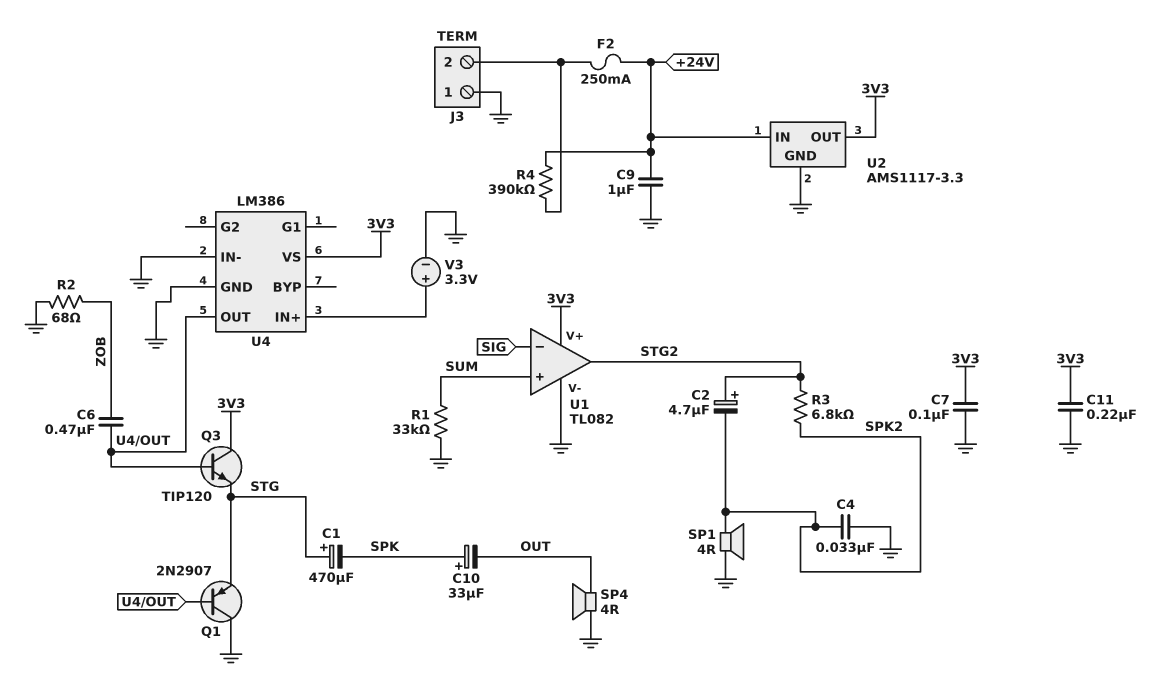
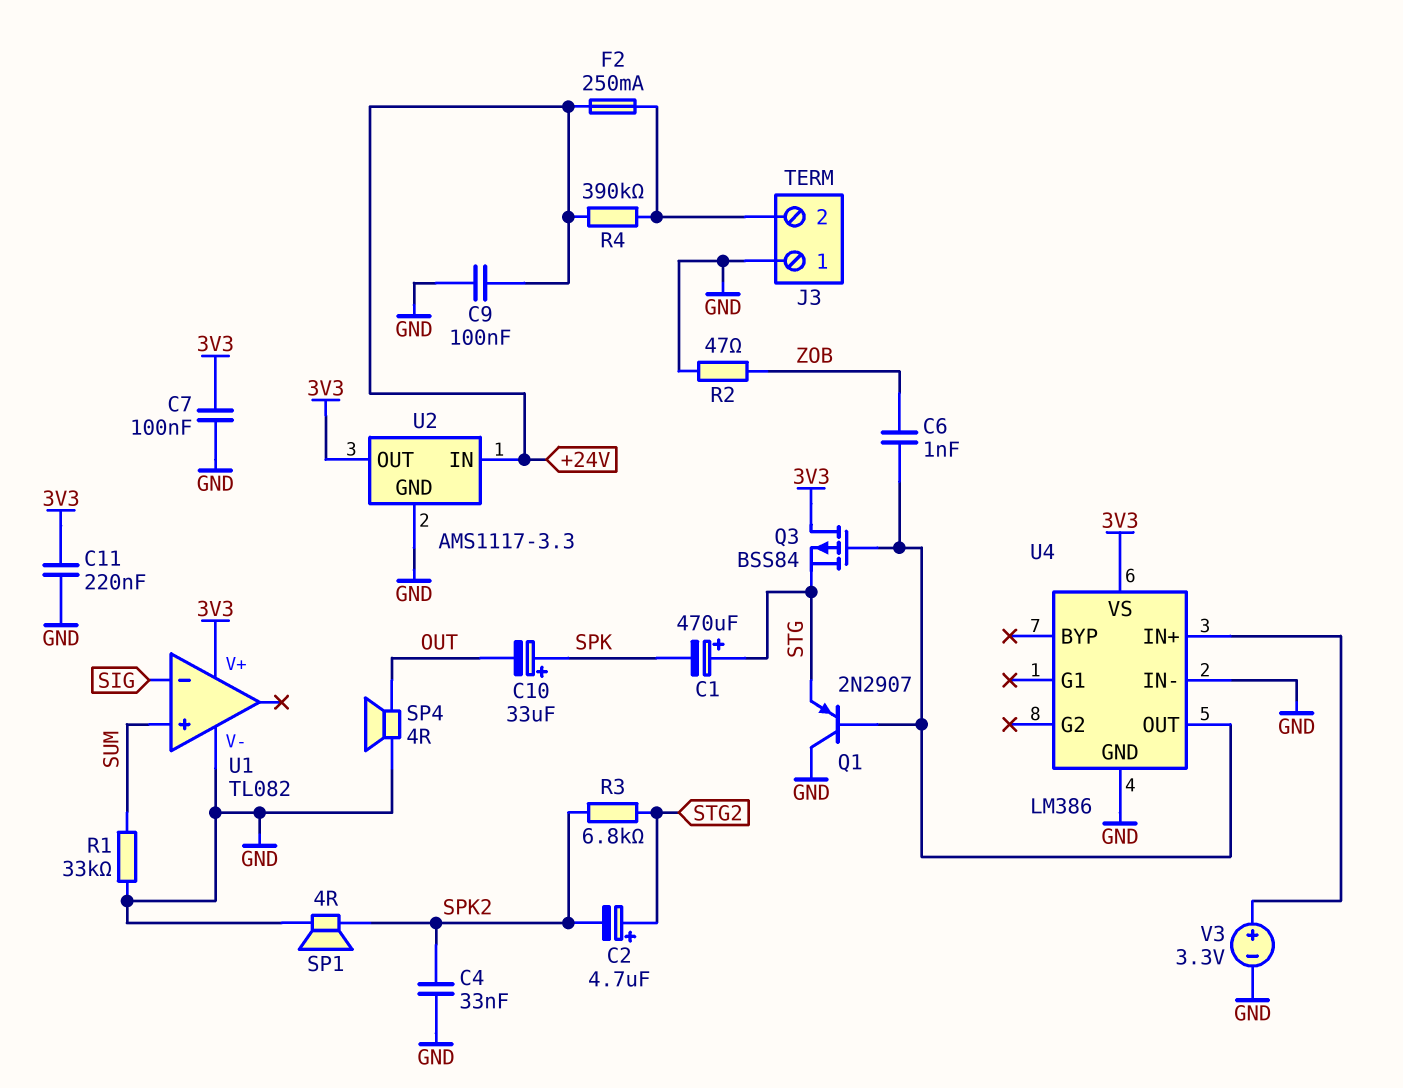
C6: 470nF (U4/OUT, ZOB) -> 1nF (U4/OUT, ZOB)
C9: 1uF (+24V, GND) -> 100nF (+24V, GND)
Q3: NPN TIP120 (B U4/OUT, C 3V3, E STG) -> PMOS BSS84 (G U4/OUT, D 3V3, S STG)
R2: 68 (GND, ZOB) -> 47 (GND, ZOB)
U1 pin out: STG2 -> none

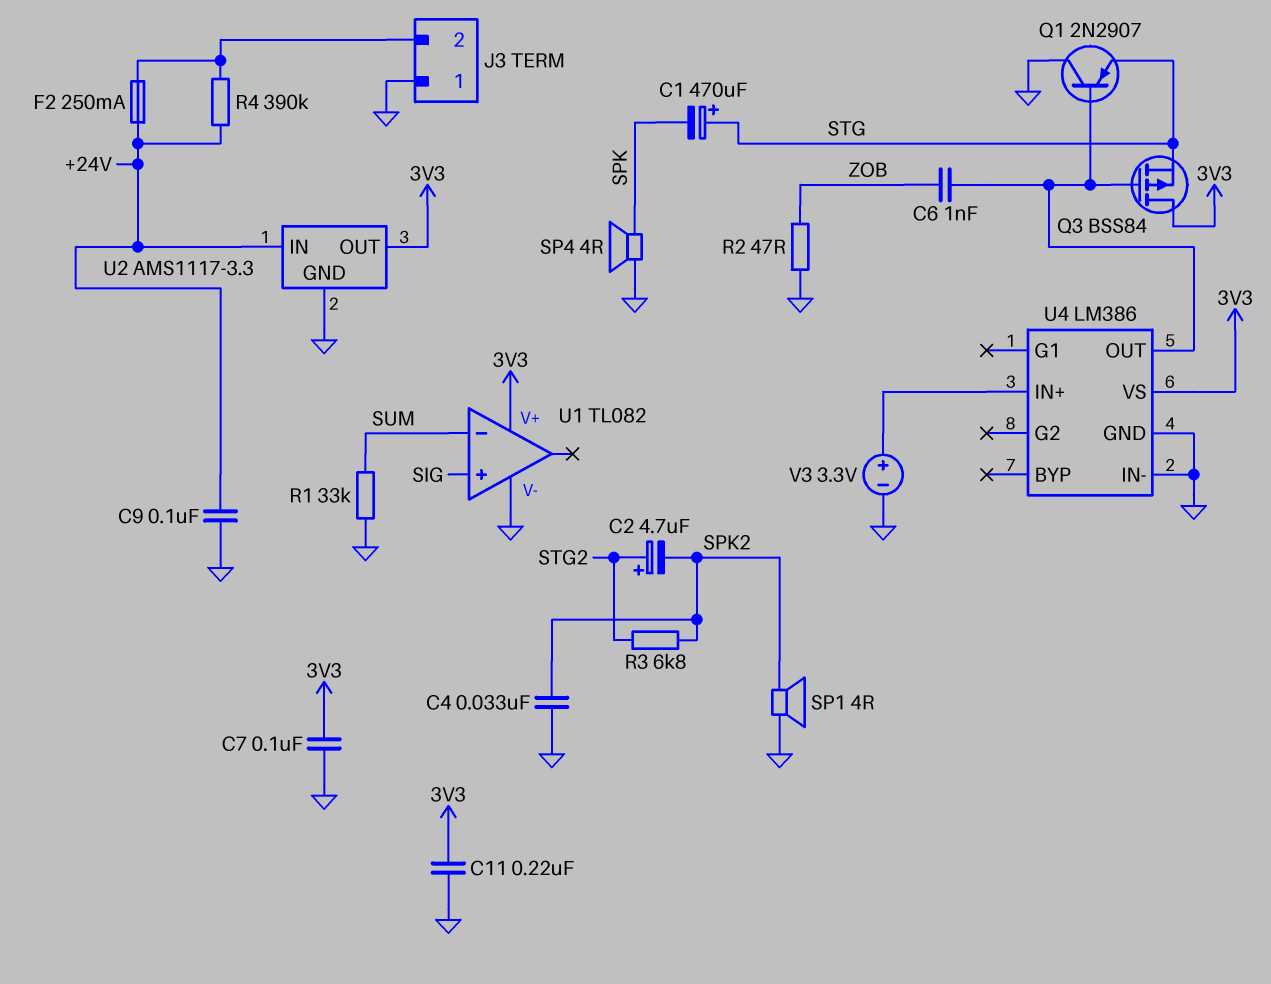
C10: 33uF (plus SPK, minus OUT) -> none
SP4: speaker 4R (GND, OUT) -> speaker 4R (GND, SPK)
U1 pin in+: SUM -> SIG
U1 pin in-: SIG -> SUM

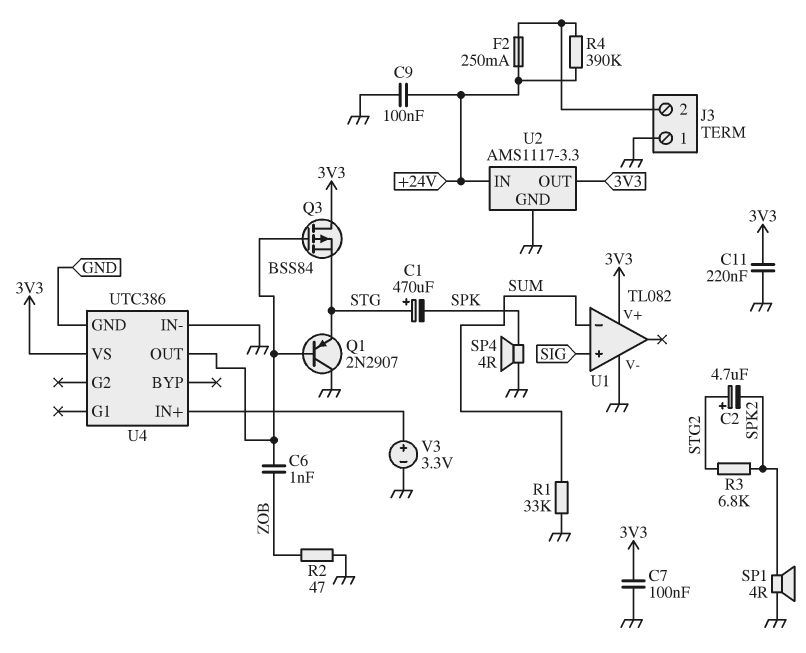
C4: 33nF (GND, SPK2) -> none
U4: LM386 -> UTC386

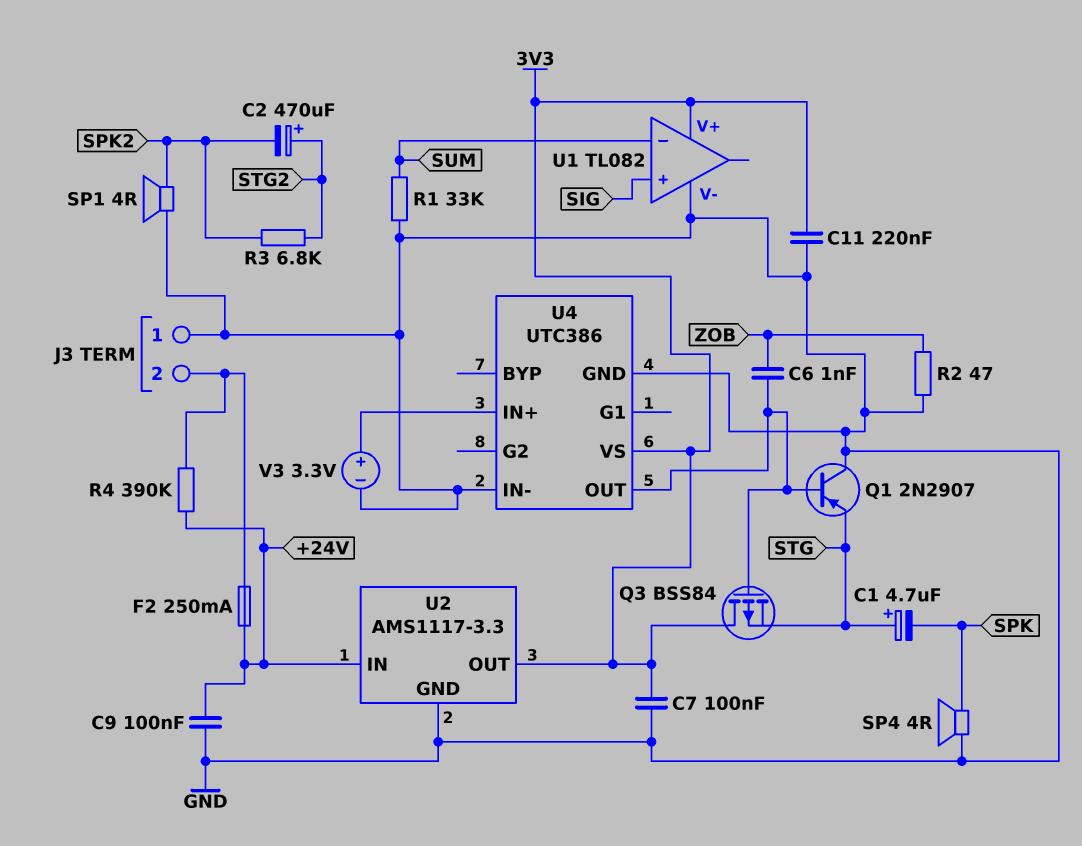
C1: 470uF (plus STG, minus SPK) -> 4.7uF (plus STG, minus SPK)
C2: 4.7uF (plus STG2, minus SPK2) -> 470uF (plus STG2, minus SPK2)

